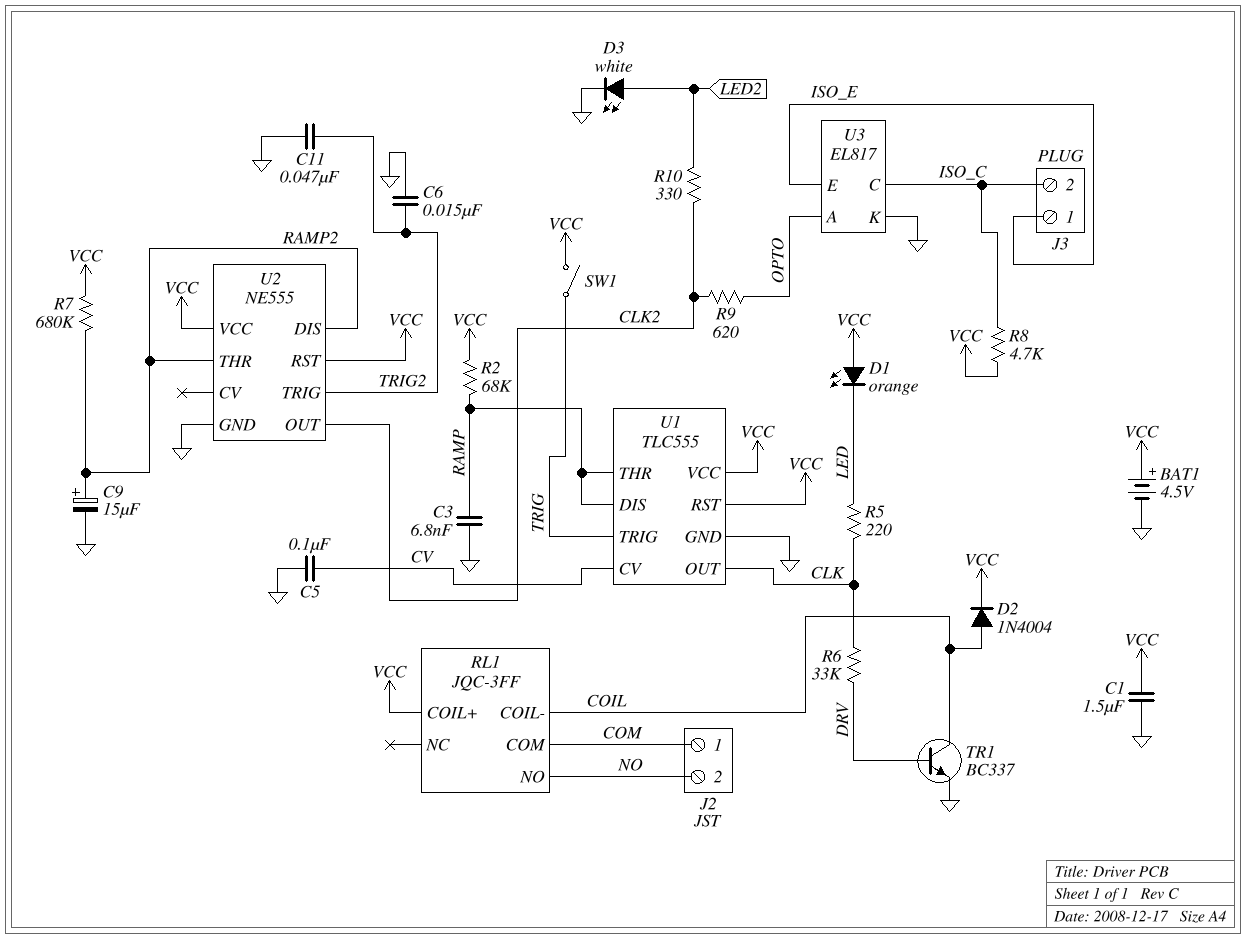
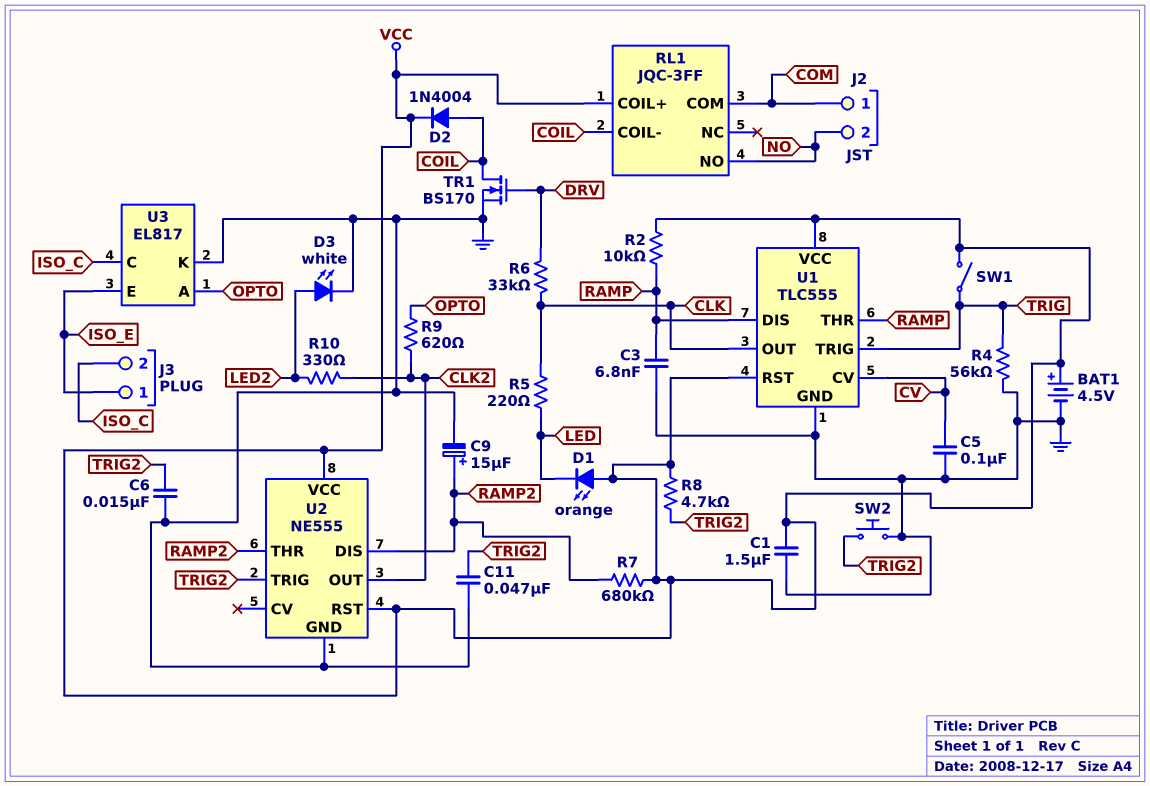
R2: 68k (RAMP, VCC) -> 10k (RAMP, VCC)
R4: none -> 56k (GND, TRIG)
R8: 4.7k (ISO_C, VCC) -> 4.7k (TRIG2, VCC)
SW2: none -> button (GND, TRIG2)
TR1: NPN BC337 (B DRV, C COIL, E GND) -> NMOS BS170 (G DRV, D COIL, S GND)

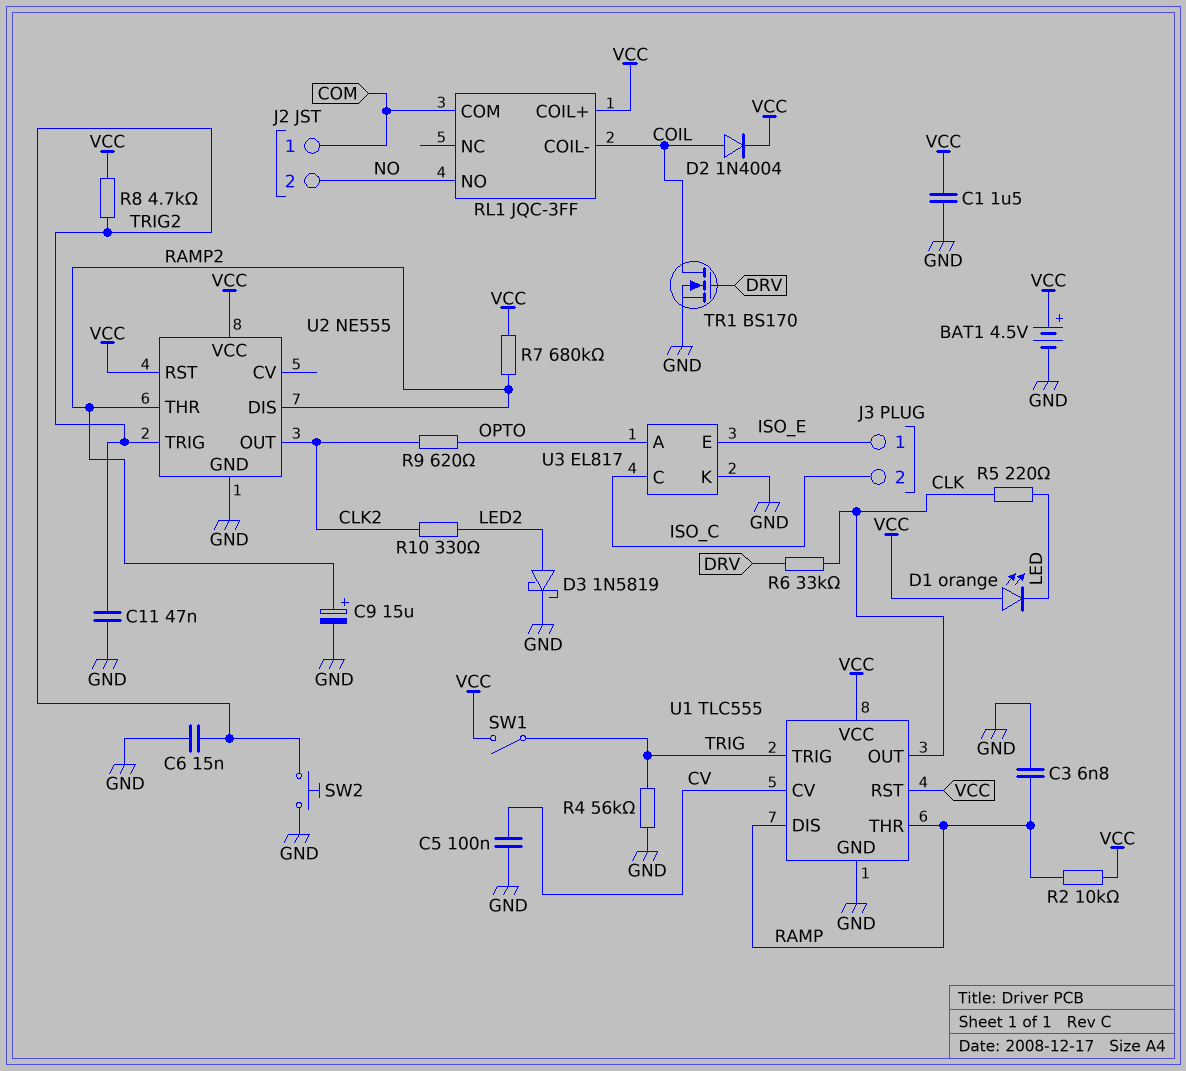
D3: LED white (A LED2, K GND) -> schottky 1N5819 (A LED2, K GND)

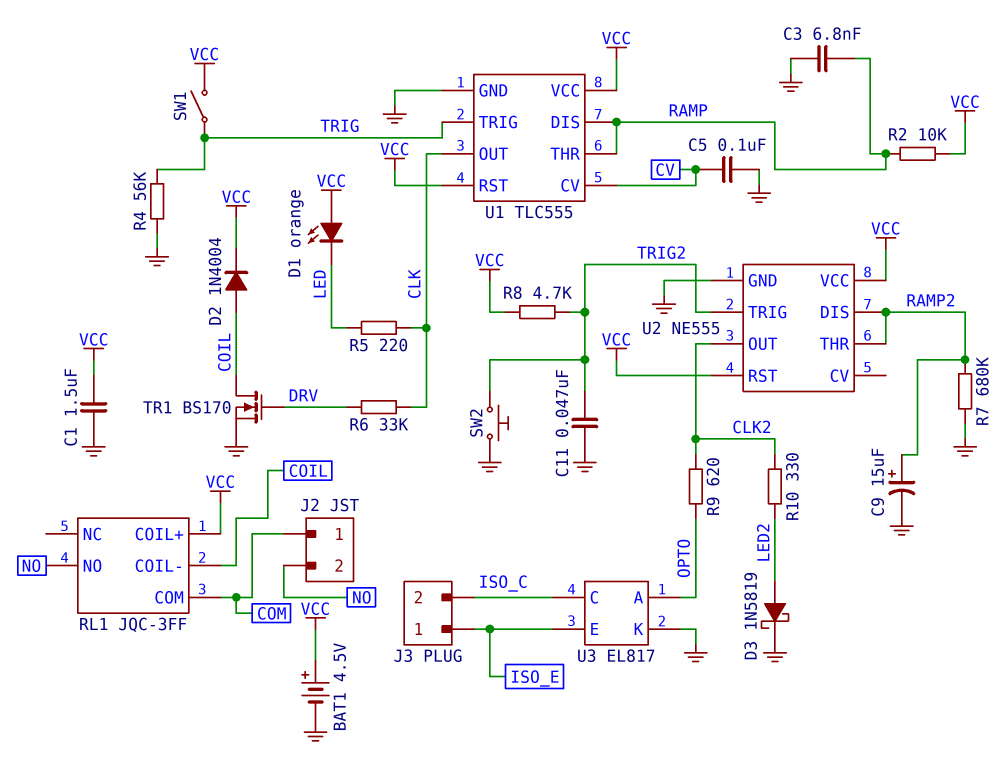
C6: 15nF (GND, TRIG2) -> none
R7: 680k (RAMP2, VCC) -> 680k (GND, RAMP2)

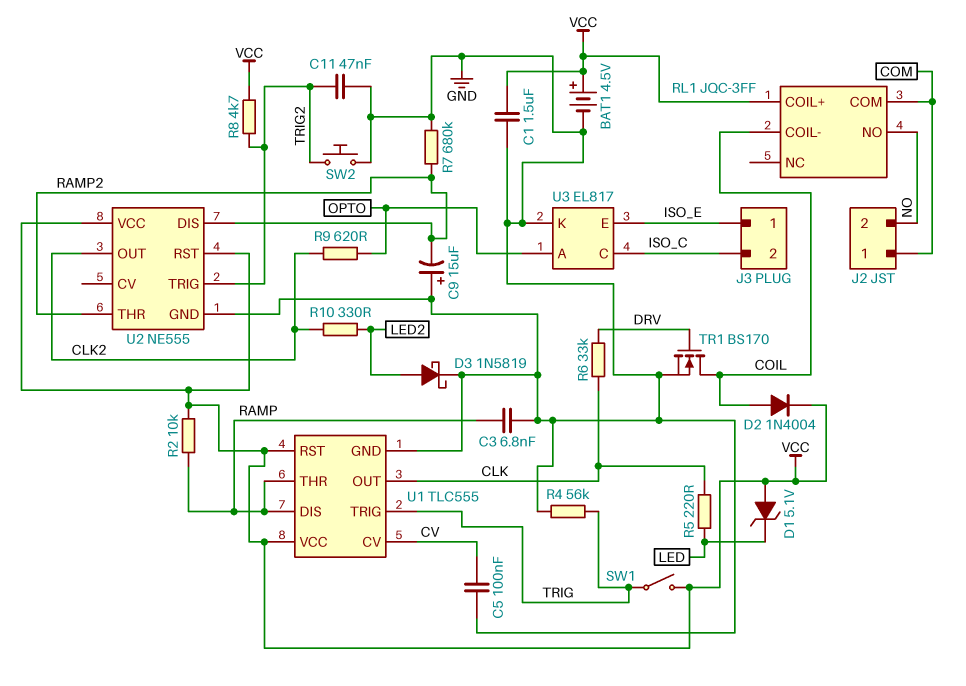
C9: 15uF (plus RAMP2, minus GND) -> 15uF (plus GND, minus RAMP2)
D1: LED orange (A VCC, K LED) -> zener 5.1V (A VCC, K LED)

